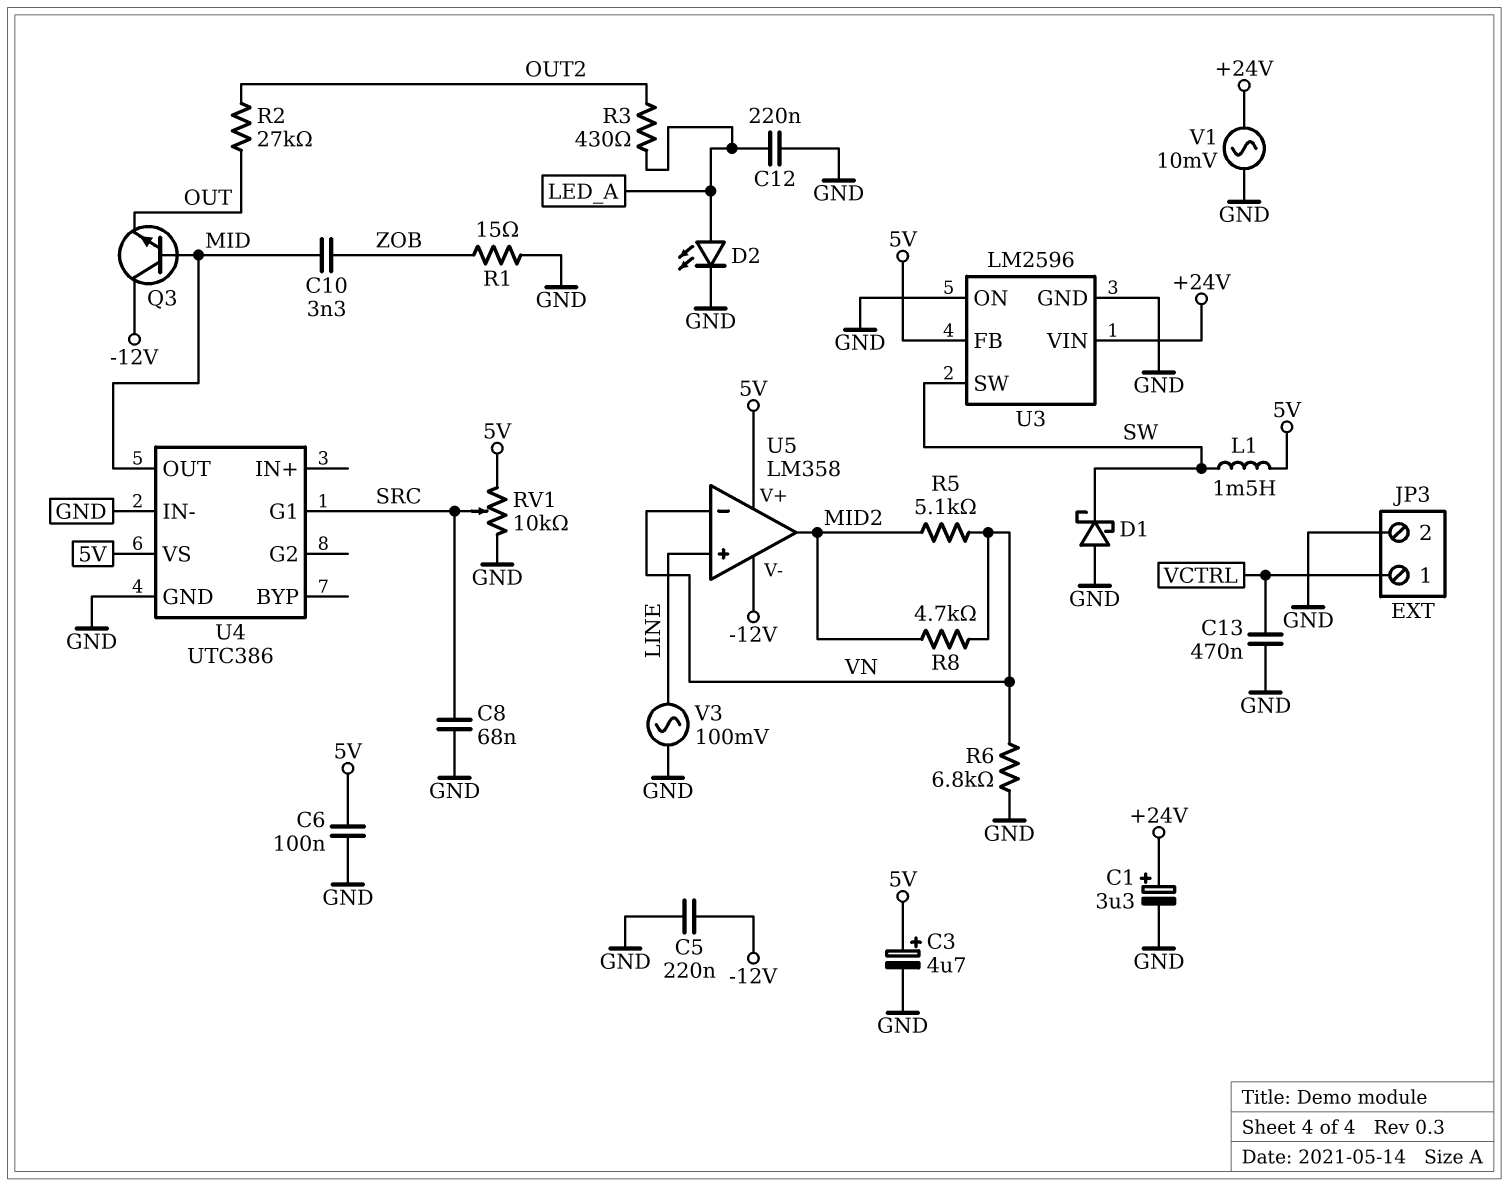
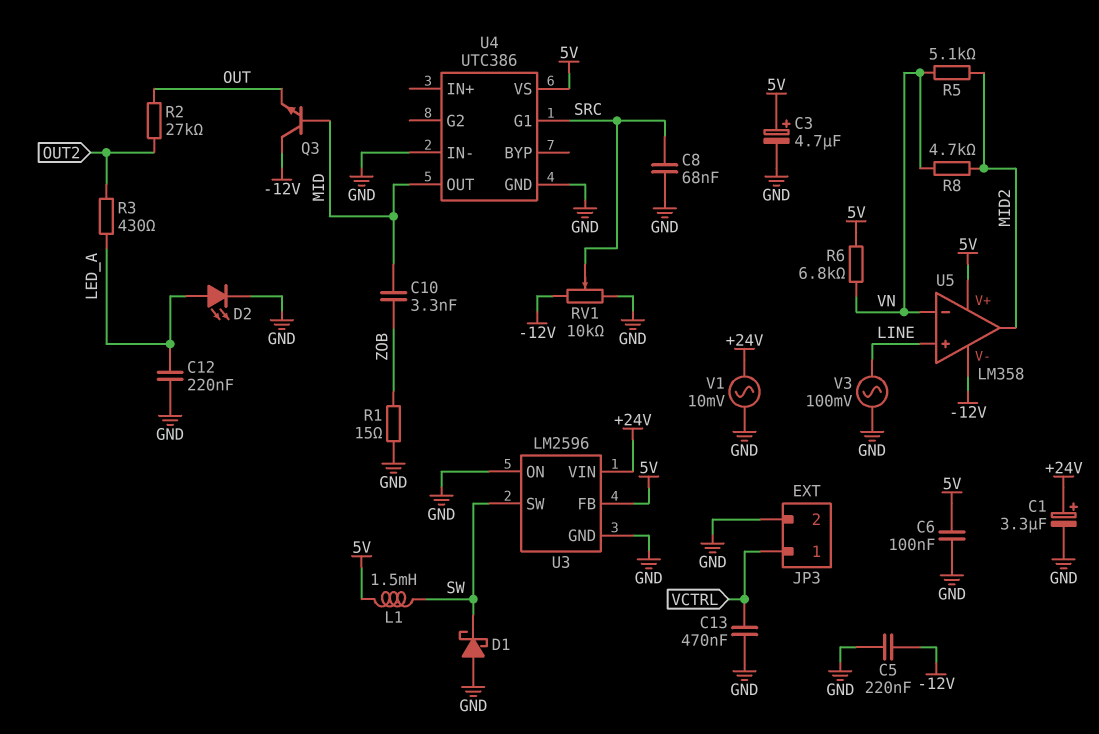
R6: 6.8k (GND, VN) -> 6.8k (5V, VN)
RV1: 10k (5V, GND, wiper SRC) -> 10k (-12V, GND, wiper SRC)

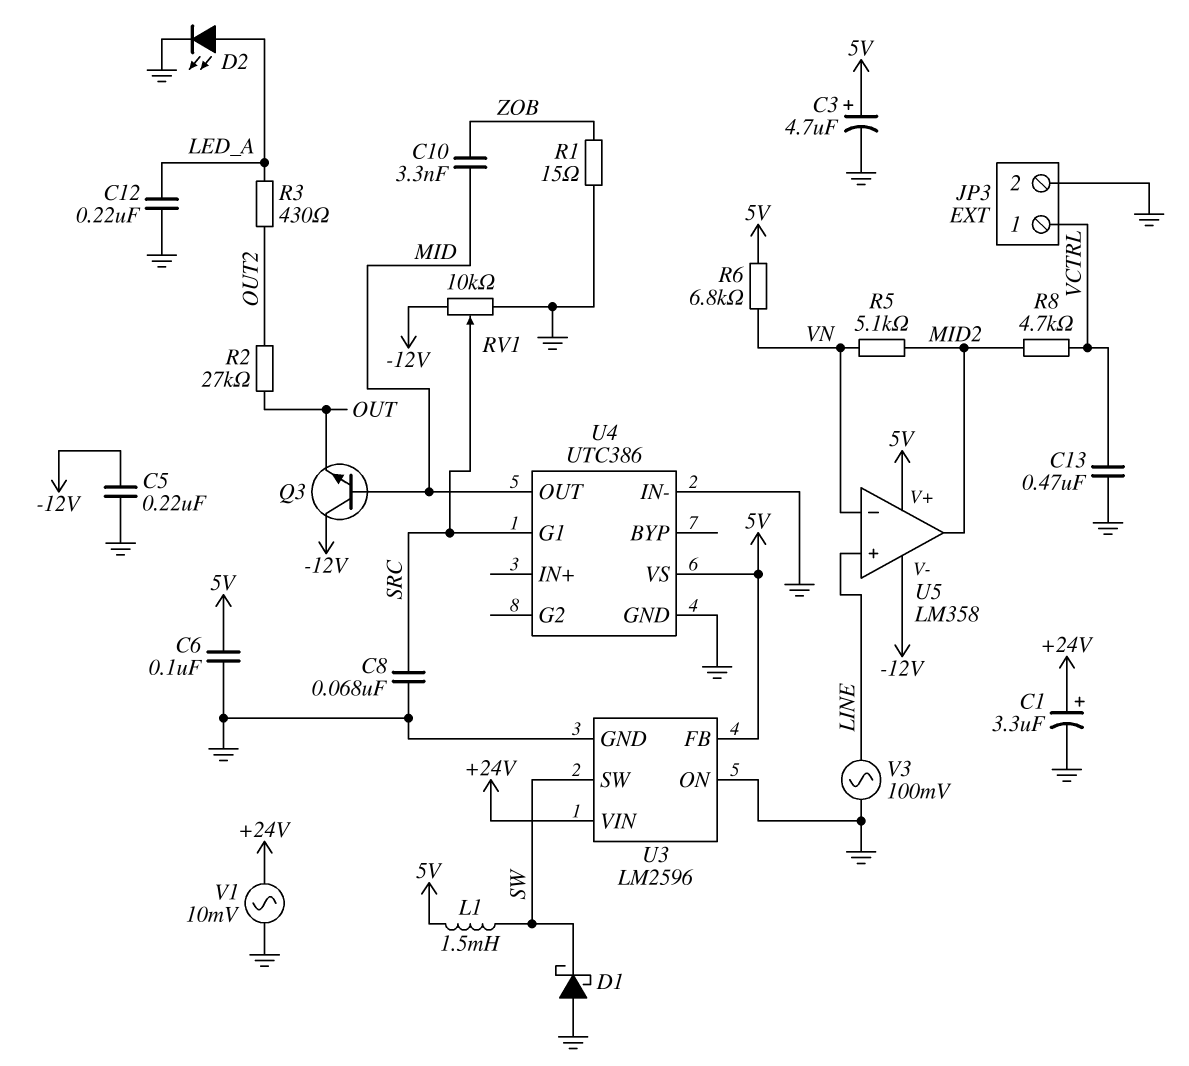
R8: 4.7k (MID2, VN) -> 4.7k (MID2, VCTRL)

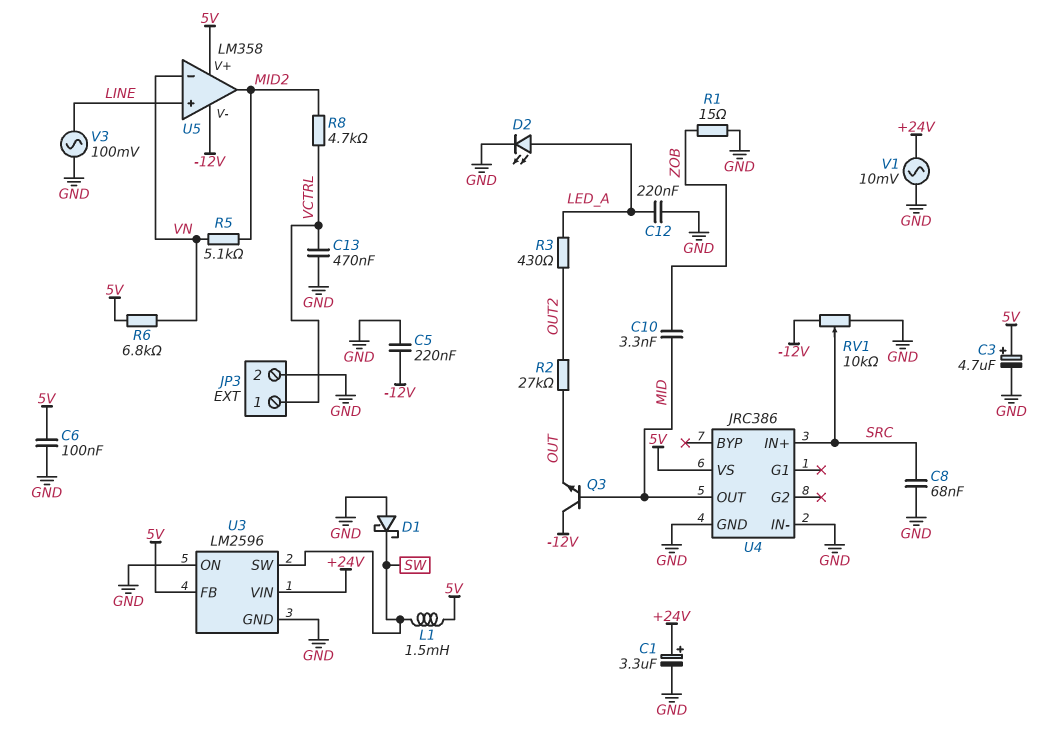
U4: UTC386 -> JRC386
U4 pin G1: SRC -> none
U4 pin IN+: none -> SRC

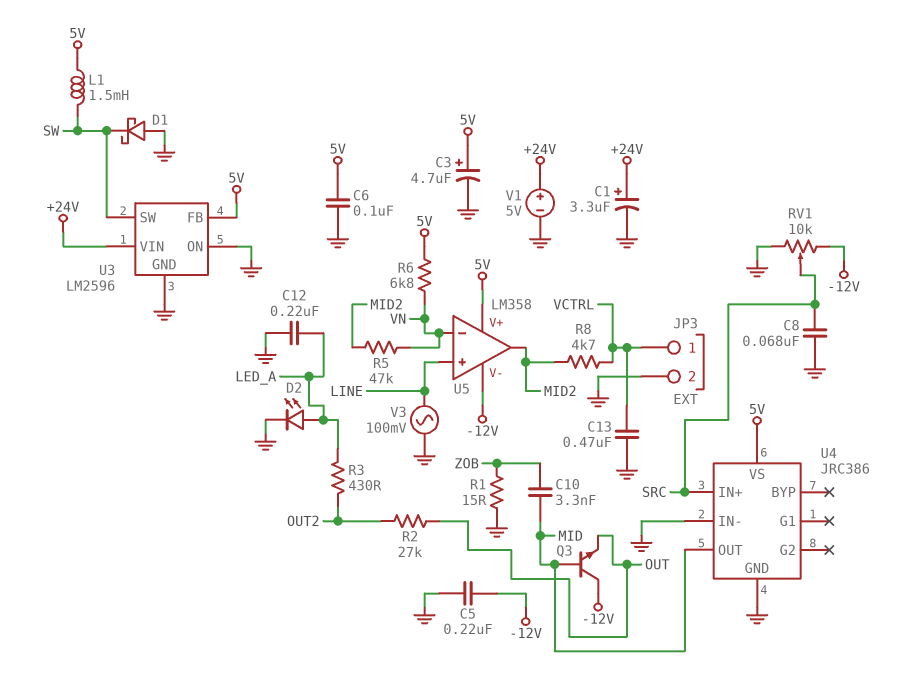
R5: 5.1k (MID2, VN) -> 47k (MID2, VN)
V1: AC 10mV (+24V, GND) -> 5V (plus +24V, minus GND)

